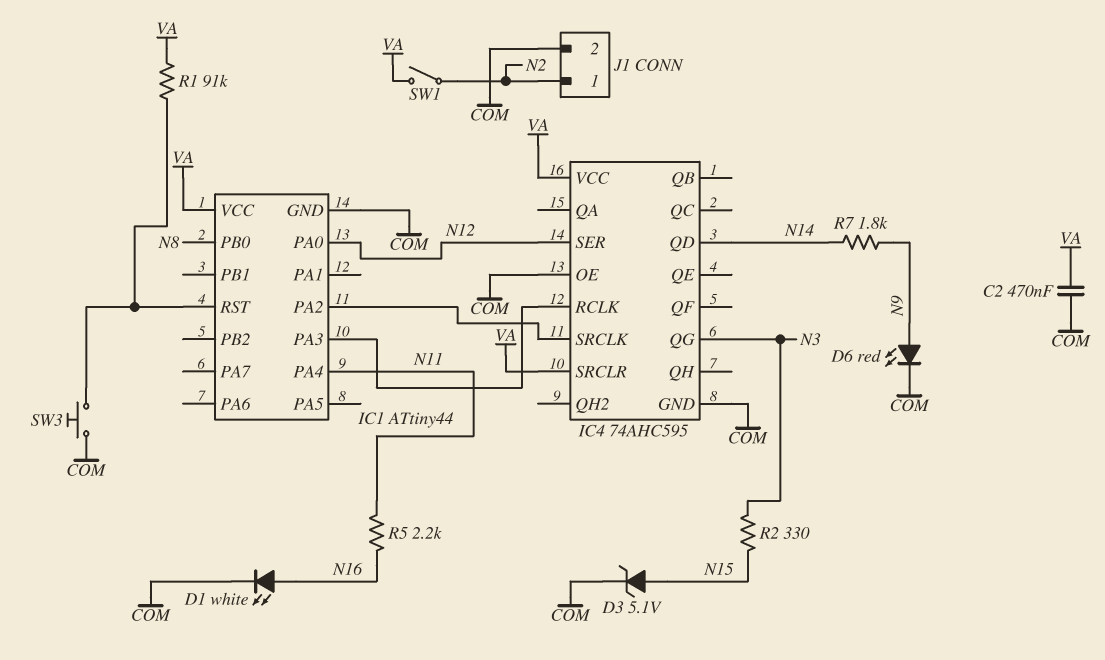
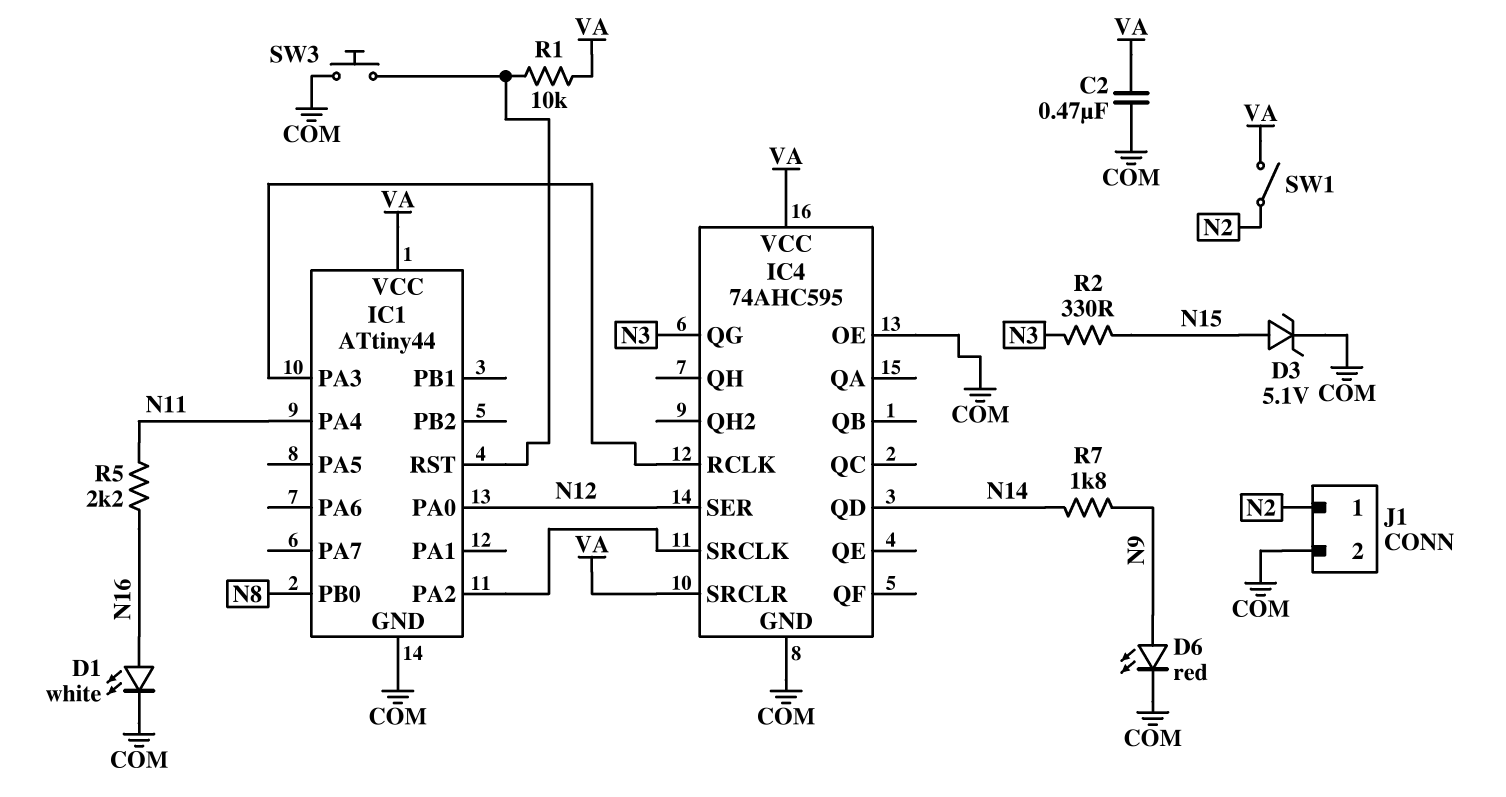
R1: 91k (IC1/RST, VA) -> 10k (IC1/RST, VA)

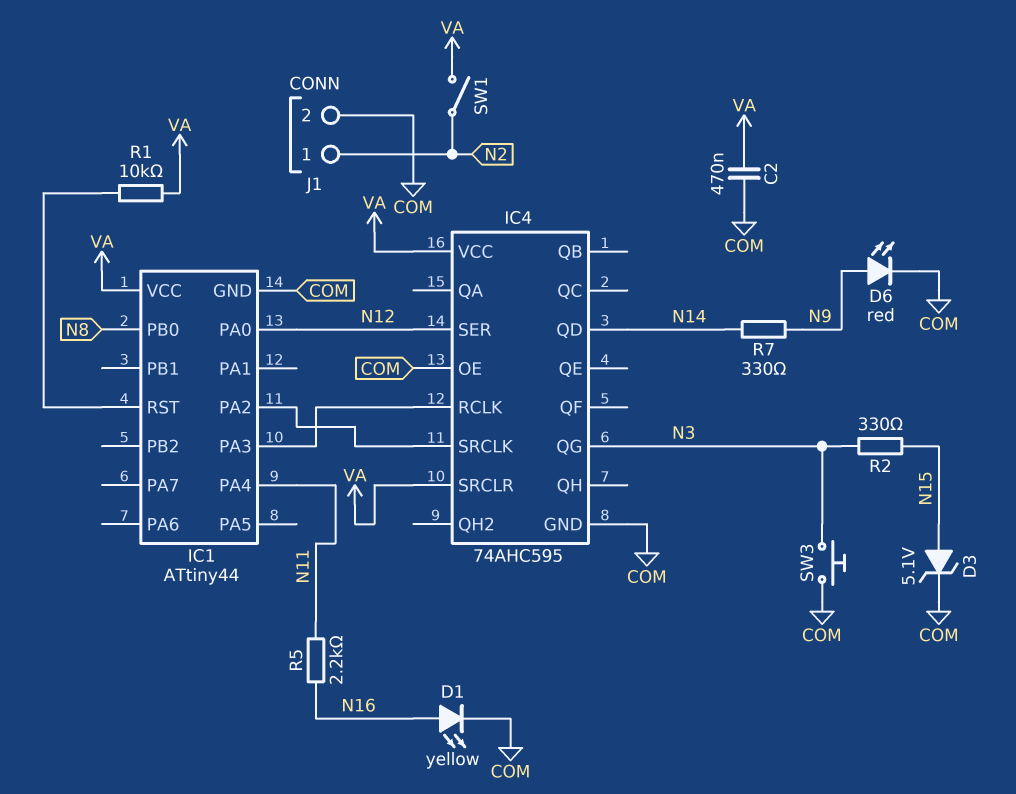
D1: LED white (A N16, K COM) -> LED yellow (A N16, K COM)
R7: 1.8k (N9, N14) -> 330 (N9, N14)
SW3: button (COM, IC1/RST) -> button (COM, N3)

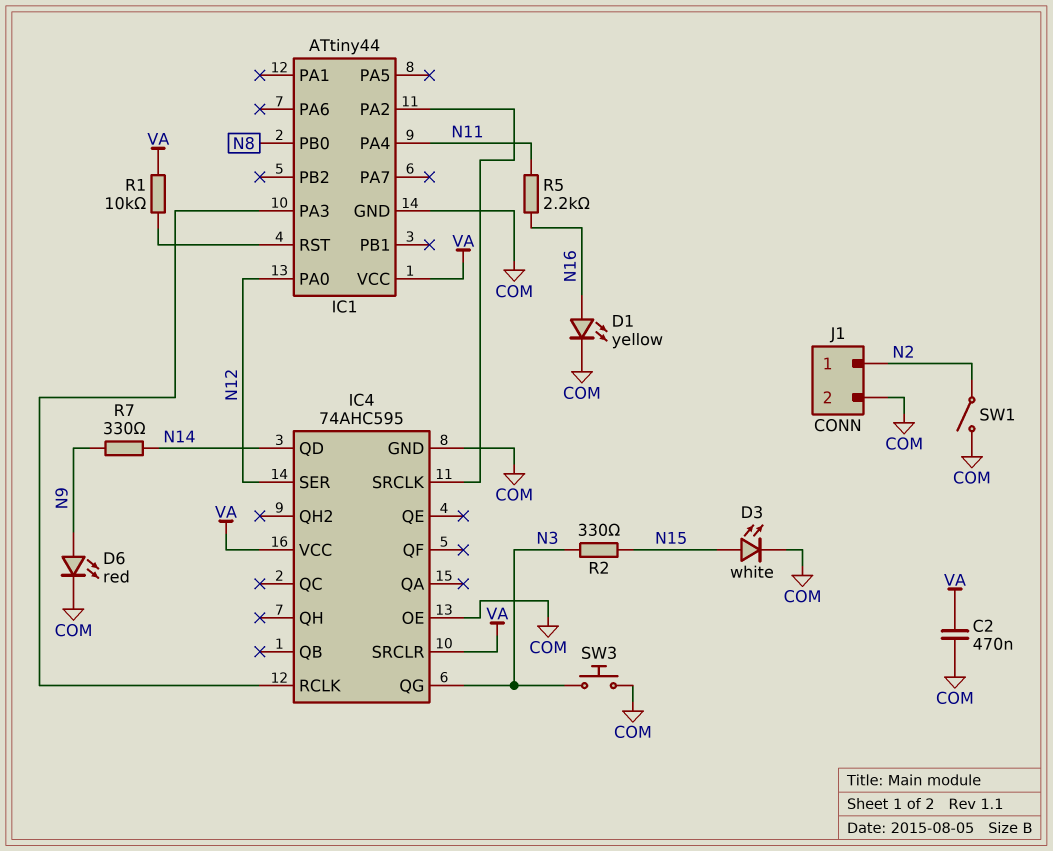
D3: zener 5.1V (A N15, K COM) -> LED white (A N15, K COM)
SW1: switch (N2, VA) -> switch (COM, N2)

